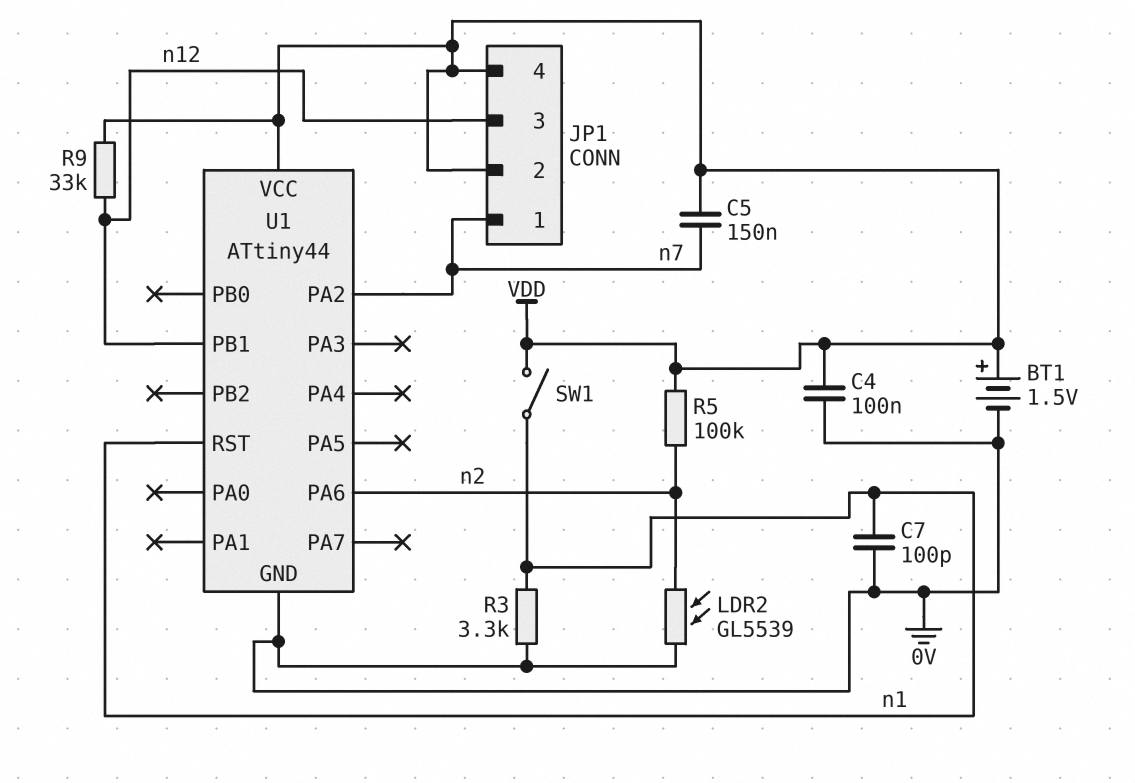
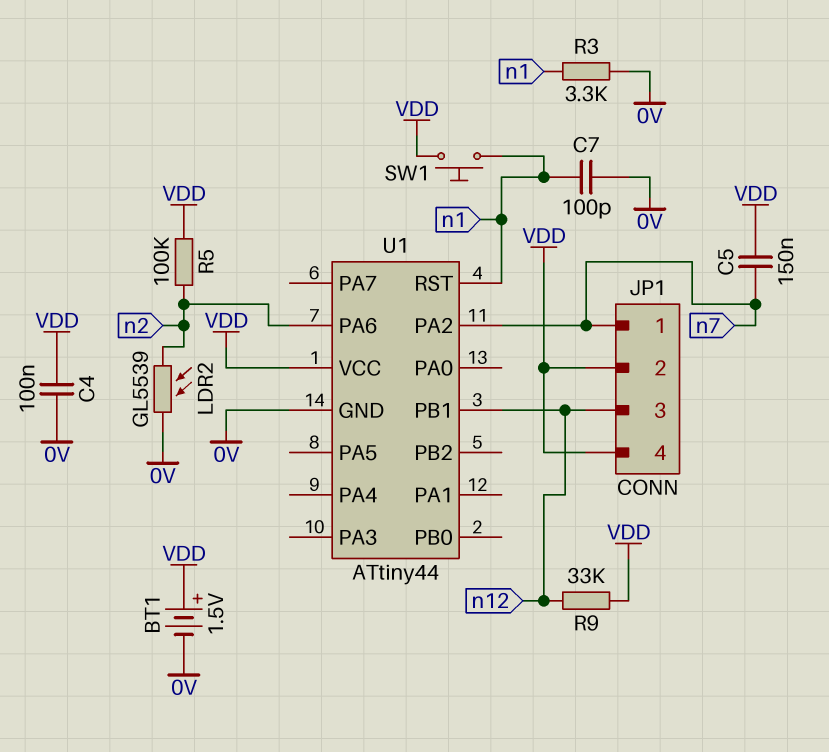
SW1: switch (VDD, n1) -> button (VDD, n1)

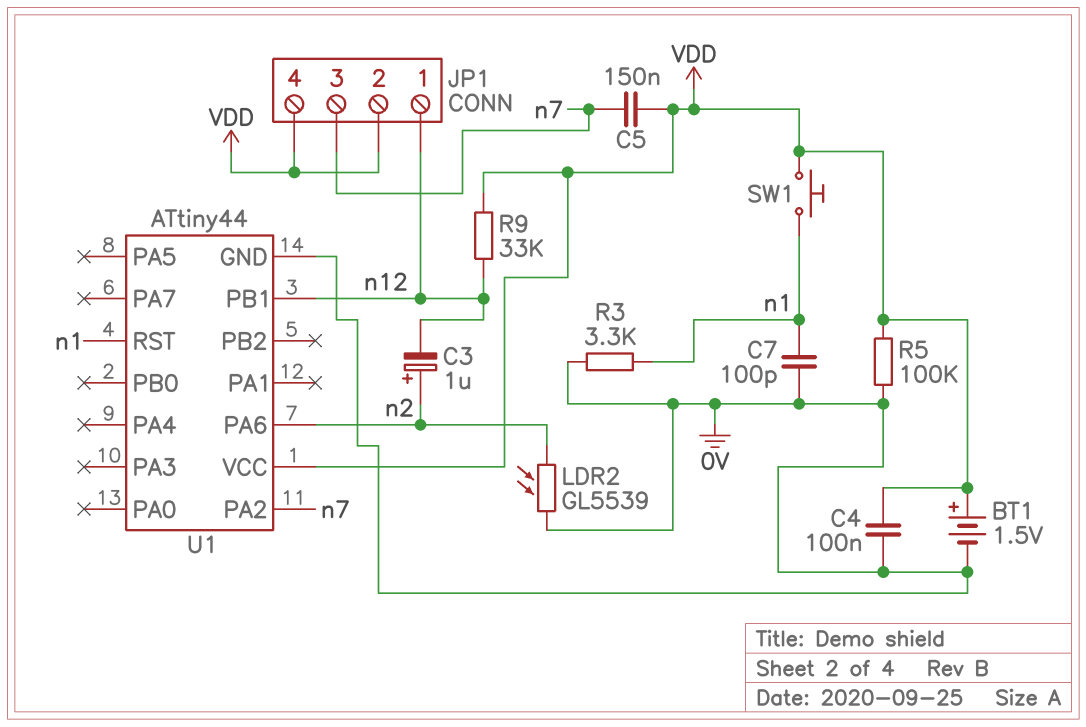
C3: none -> 1uF (plus n2, minus n12)
JP1 pin 1: n7 -> n12
JP1 pin 3: n12 -> n7
R5: 100k (VDD, n2) -> 100k (0V, VDD)

